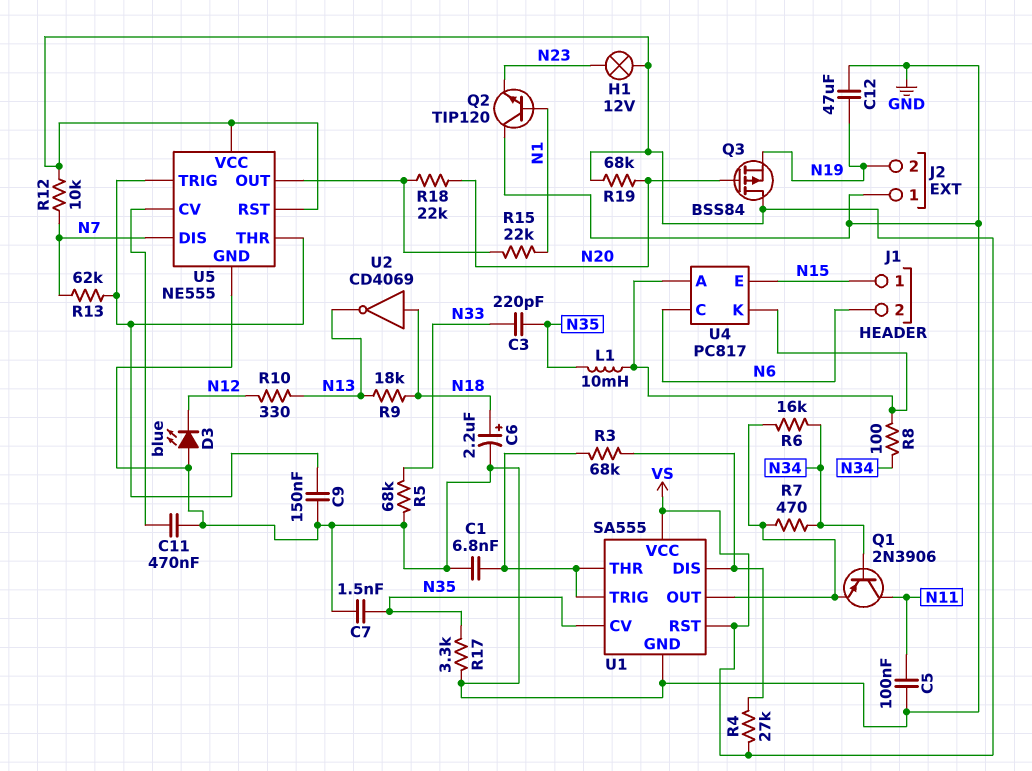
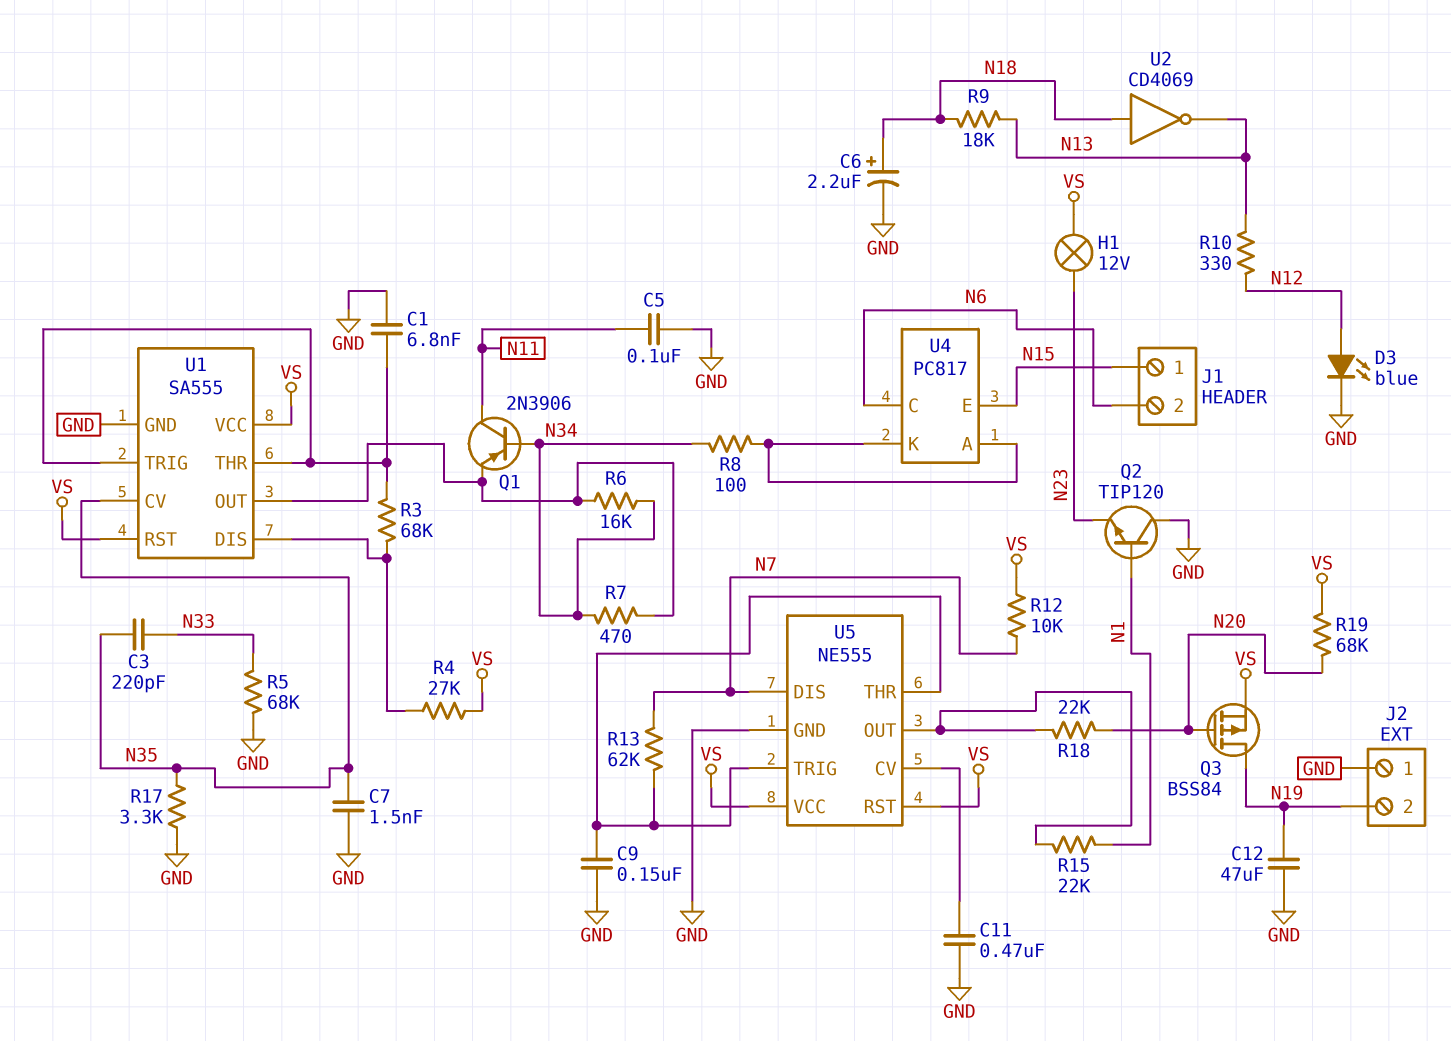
D3: LED blue (A GND, K N12) -> LED blue (A N12, K GND)
L1: 10mH (N35, U4/A) -> none
Q3: PMOS BSS84 (G N20, D VS, S N19) -> PMOS BSS84 (G N20, D N19, S VS)

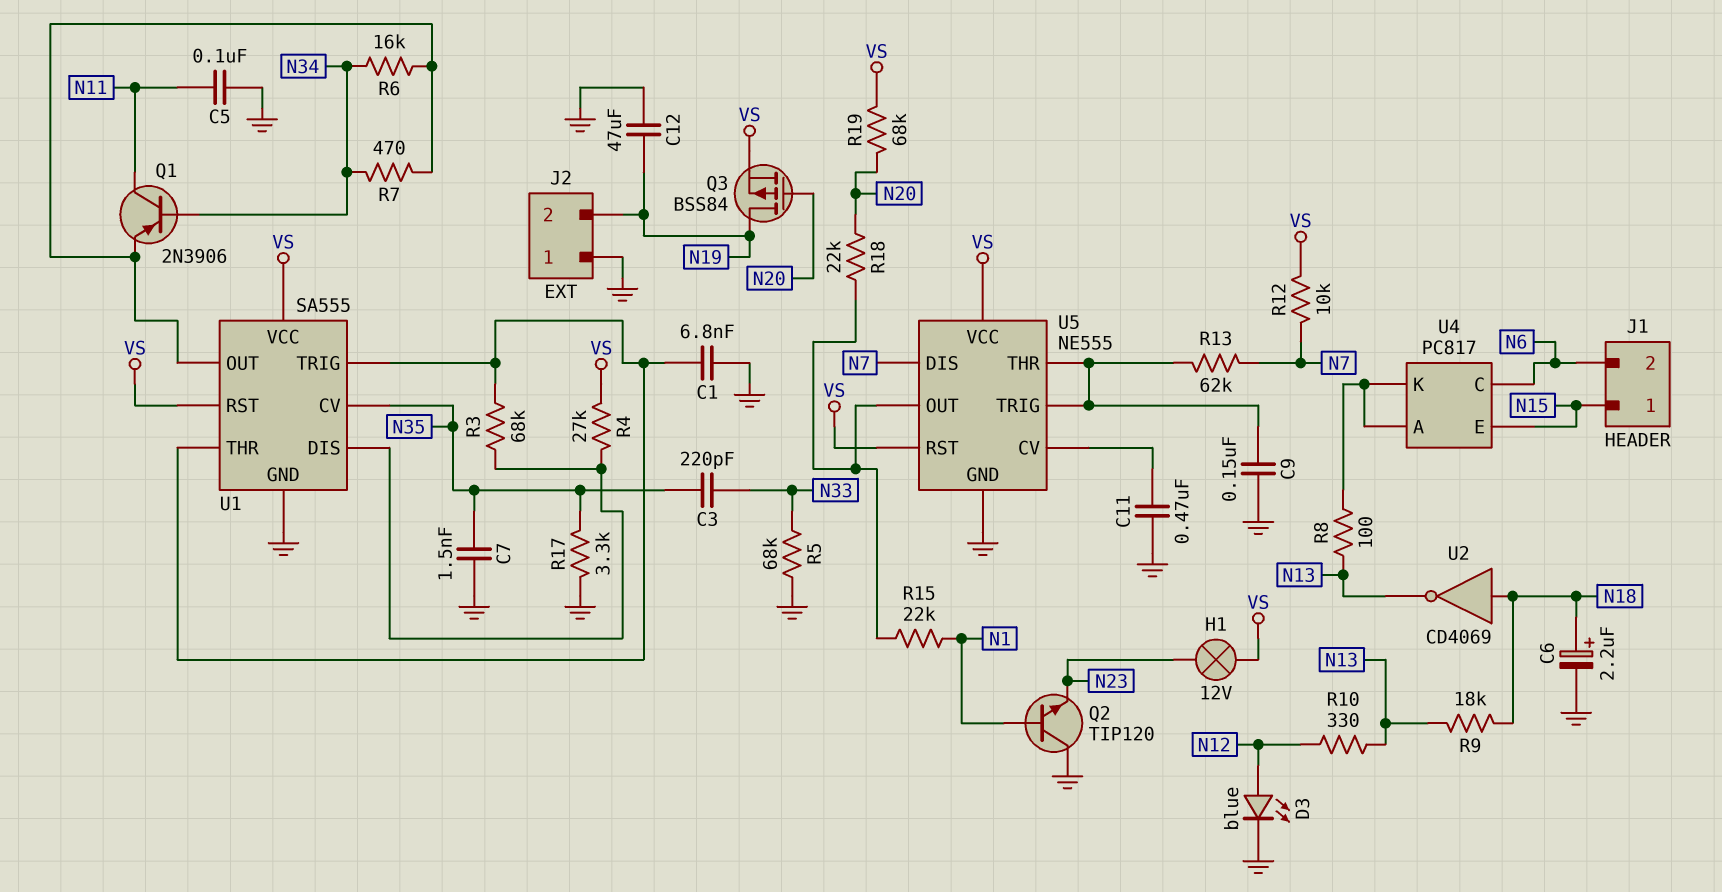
R8: 100 (N34, U4/A) -> 100 (N13, U4/A)

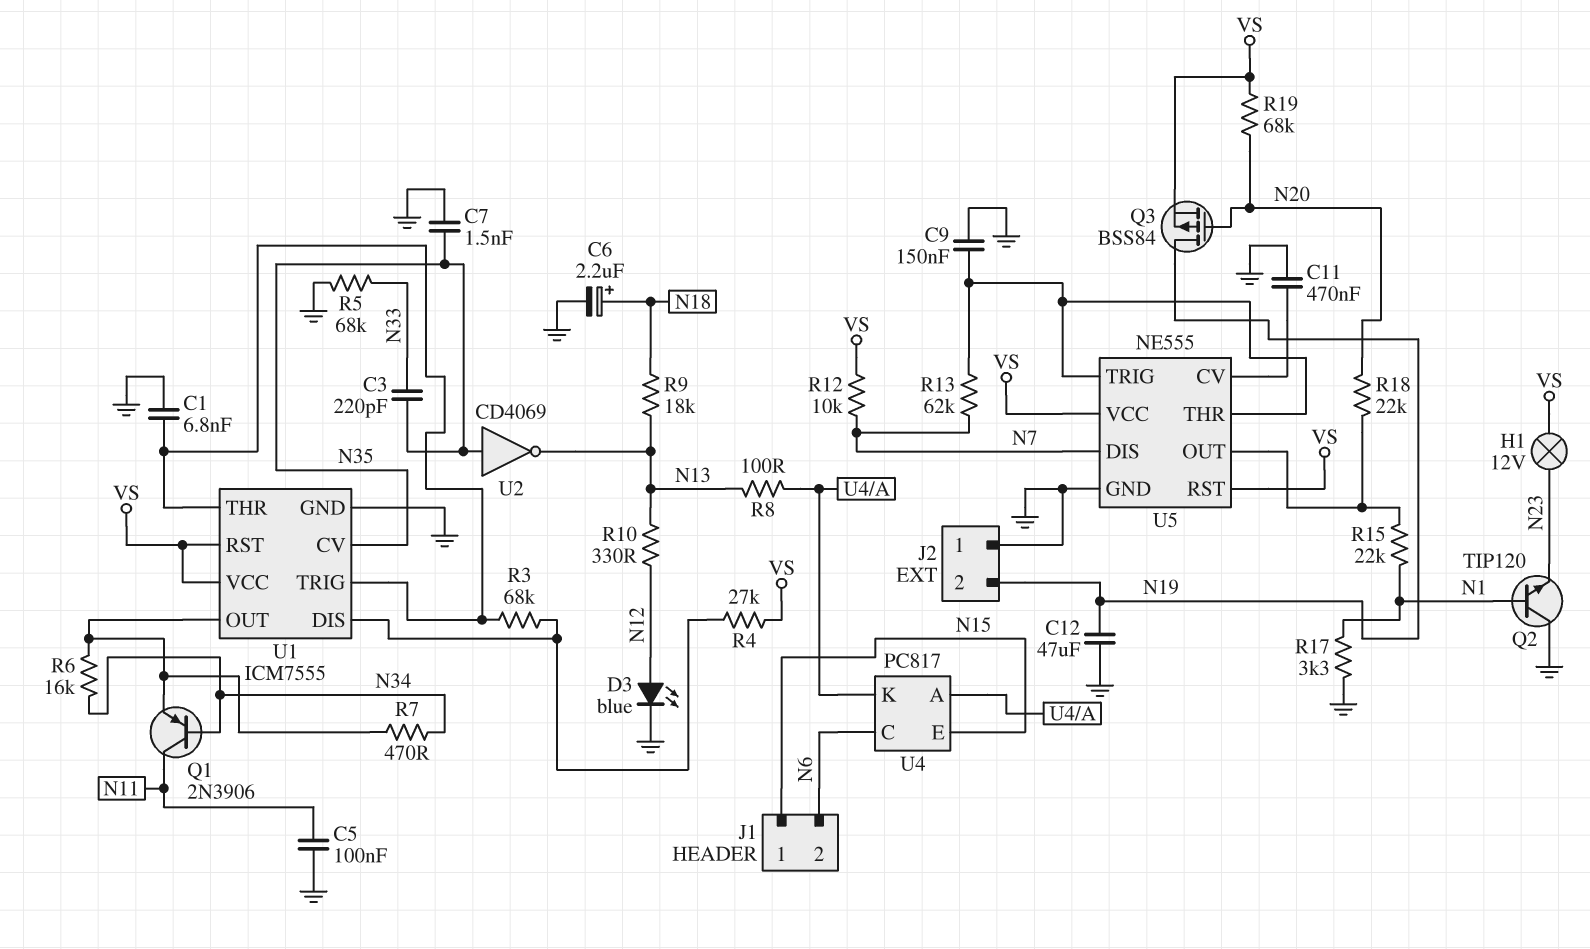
R17: 3.3k (GND, N35) -> 3.3k (GND, N1)
U1: SA555 -> ICM7555
U2: NOT CD4069 (in N18, out N13) -> NOT CD4069 (in N35, out N13)

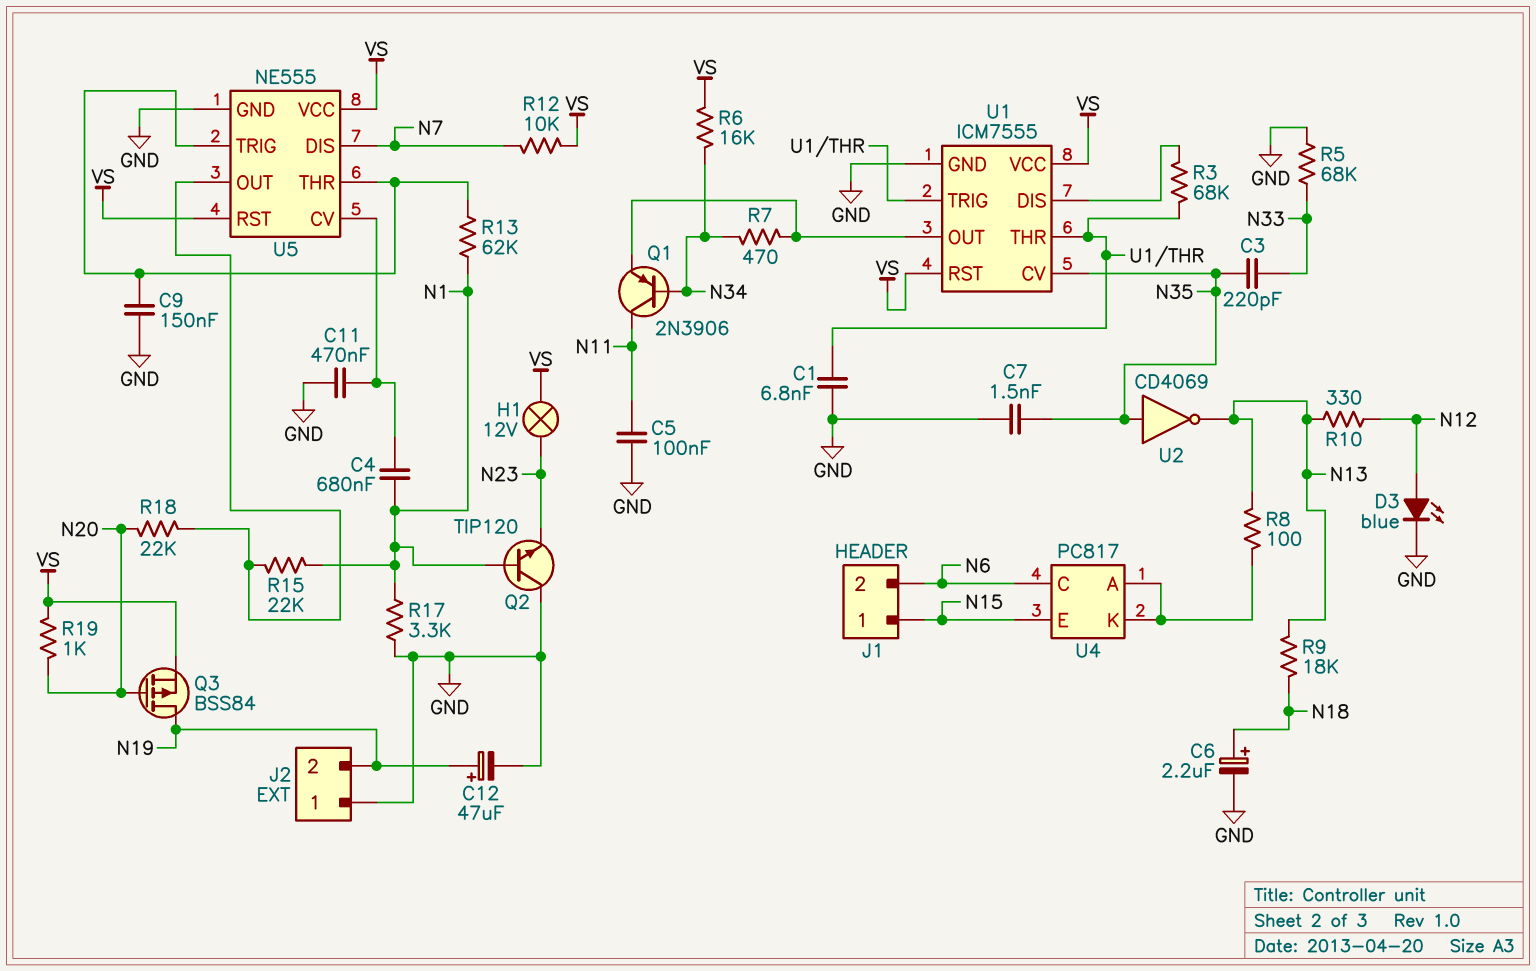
C4: none -> 680nF (N1, U5/CV)
C12: 47uF (GND, N19) -> 47uF (plus N19, minus GND)
R4: 27k (U1/DIS, VS) -> none
R6: 16k (N34, U1/OUT) -> 16k (N34, VS)
R13: 62k (N7, U5/THR) -> 62k (N1, U5/THR)
R19: 68k (N20, VS) -> 1k (N20, VS)

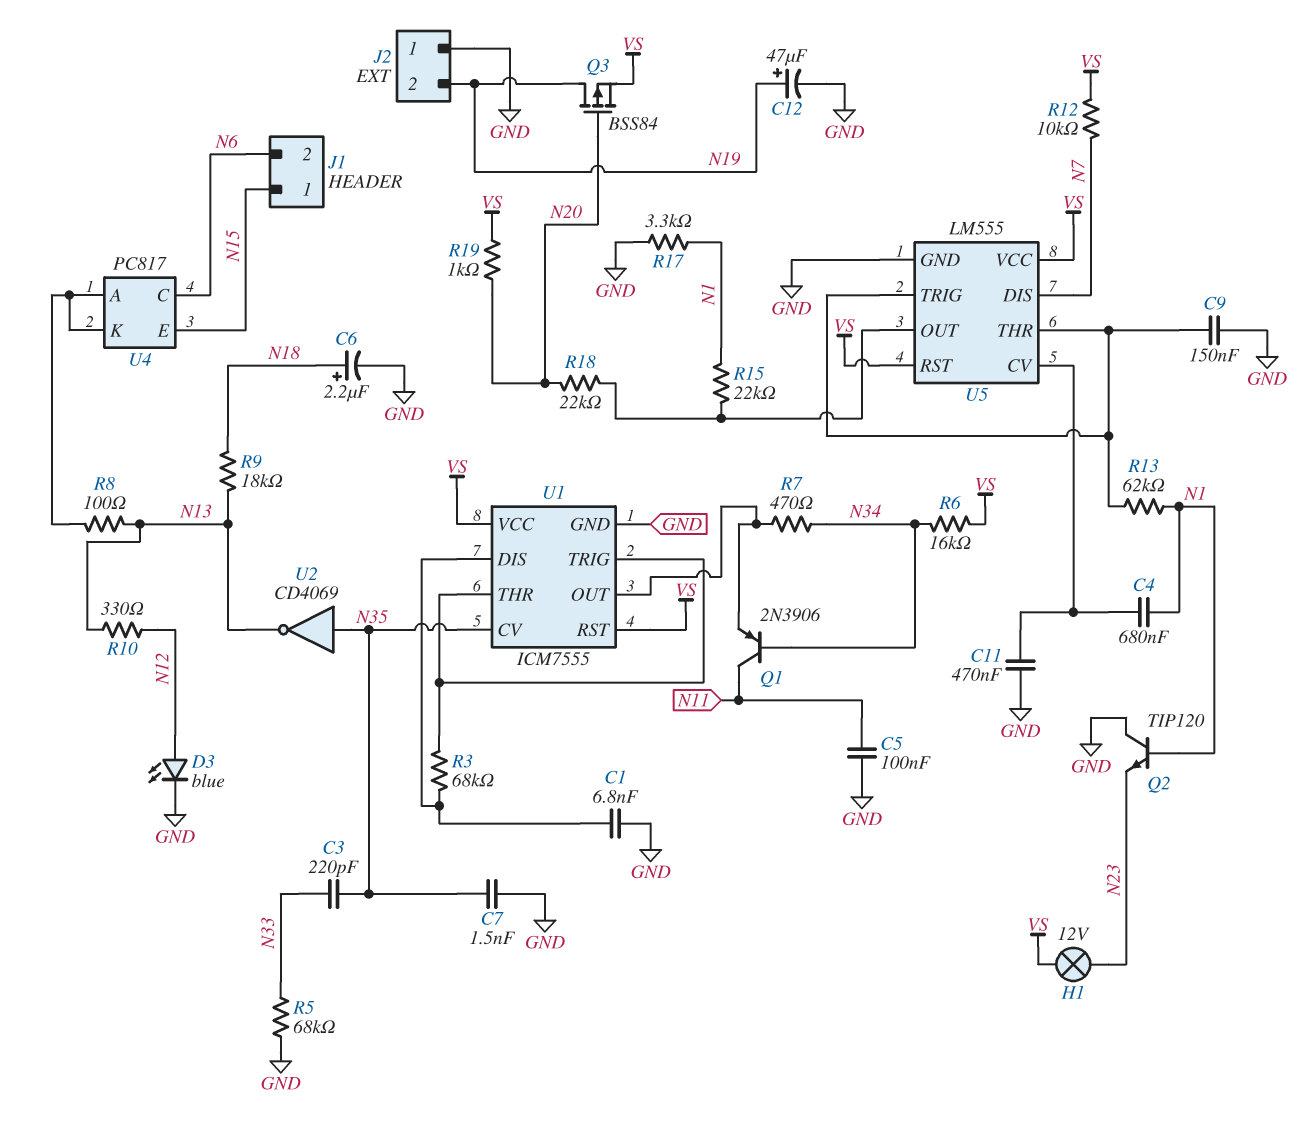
C1: 6.8nF (GND, U1/THR) -> 6.8nF (GND, U1/DIS)
U5: NE555 -> LM555

